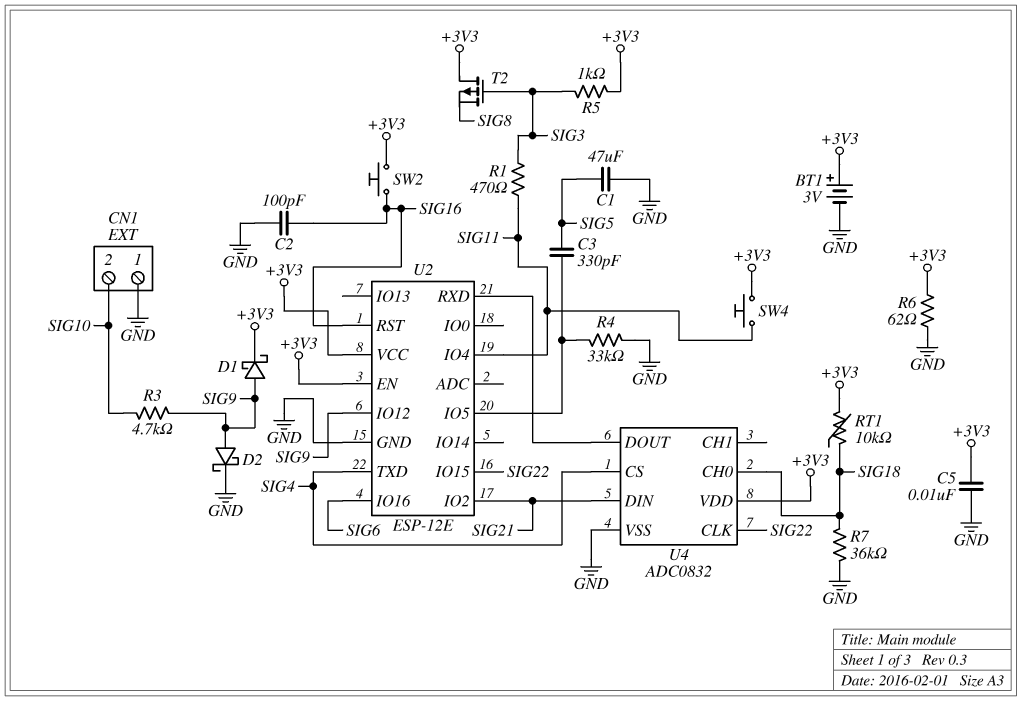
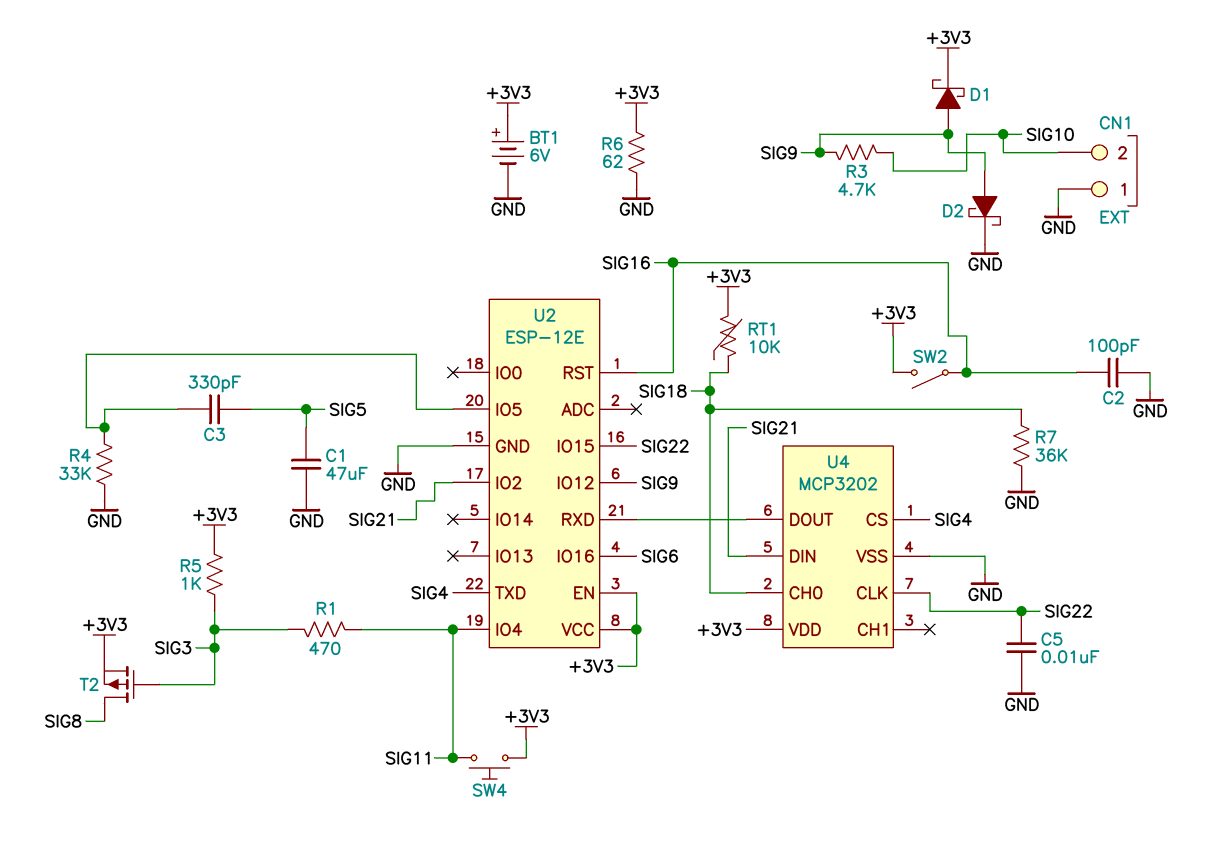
BT1: 3V (plus +3V3, minus GND) -> 6V (plus +3V3, minus GND)
C5: 10nF (+3V3, GND) -> 10nF (GND, SIG22)
SW2: button (+3V3, SIG16) -> switch (+3V3, SIG16)
T2: PMOS (G SIG3, D +3V3, S SIG8) -> PMOS (G SIG3, D SIG8, S +3V3)
U4: ADC0832 -> MCP3202

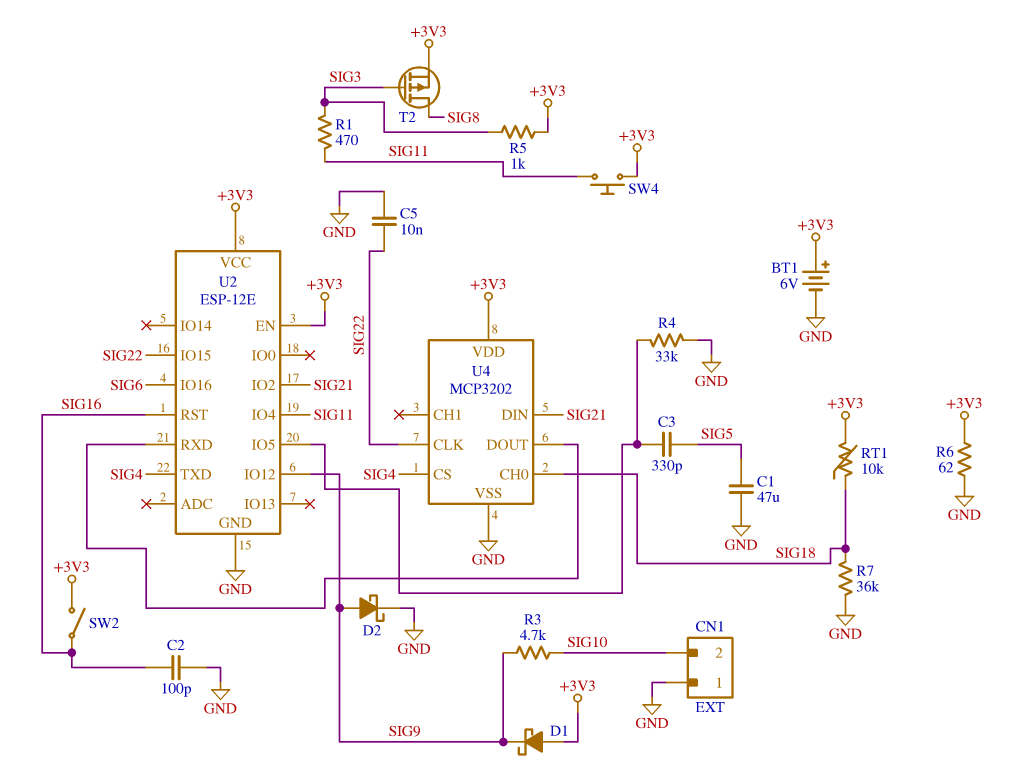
D1: schottky (A SIG9, K +3V3) -> schottky (A +3V3, K SIG9)

